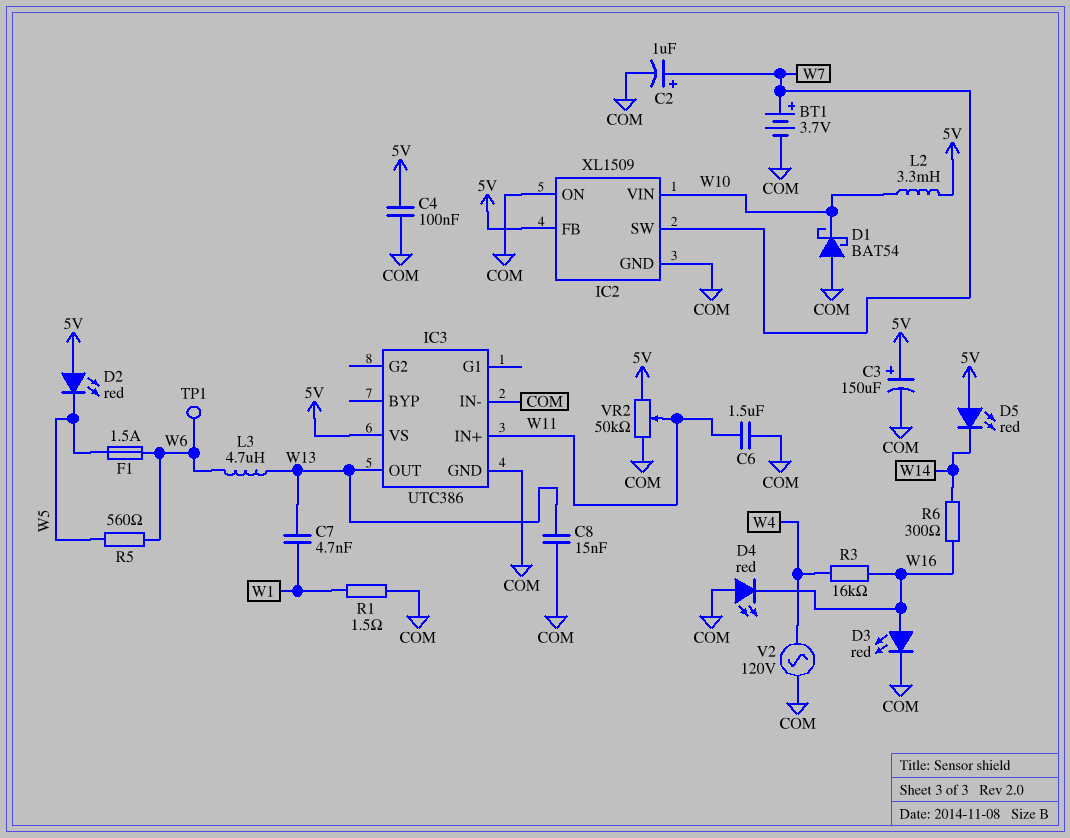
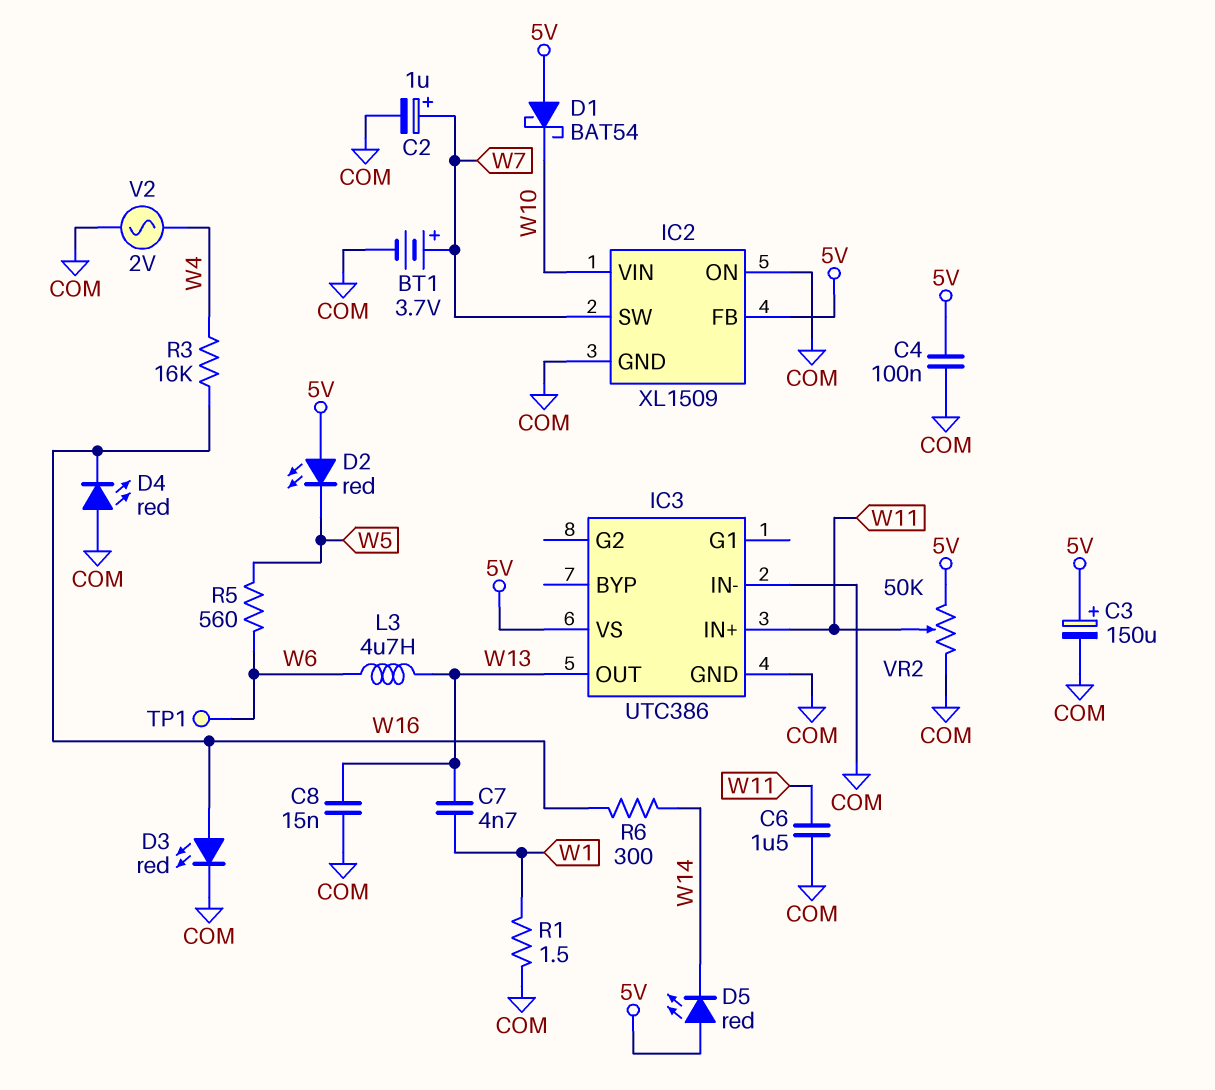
D1: schottky BAT54 (A COM, K W10) -> schottky BAT54 (A 5V, K W10)
F1: 1.5A (W5, W6) -> none
L2: 3.3mH (5V, W10) -> none
V2: AC 120V (COM, W4) -> AC 2V (COM, W4)

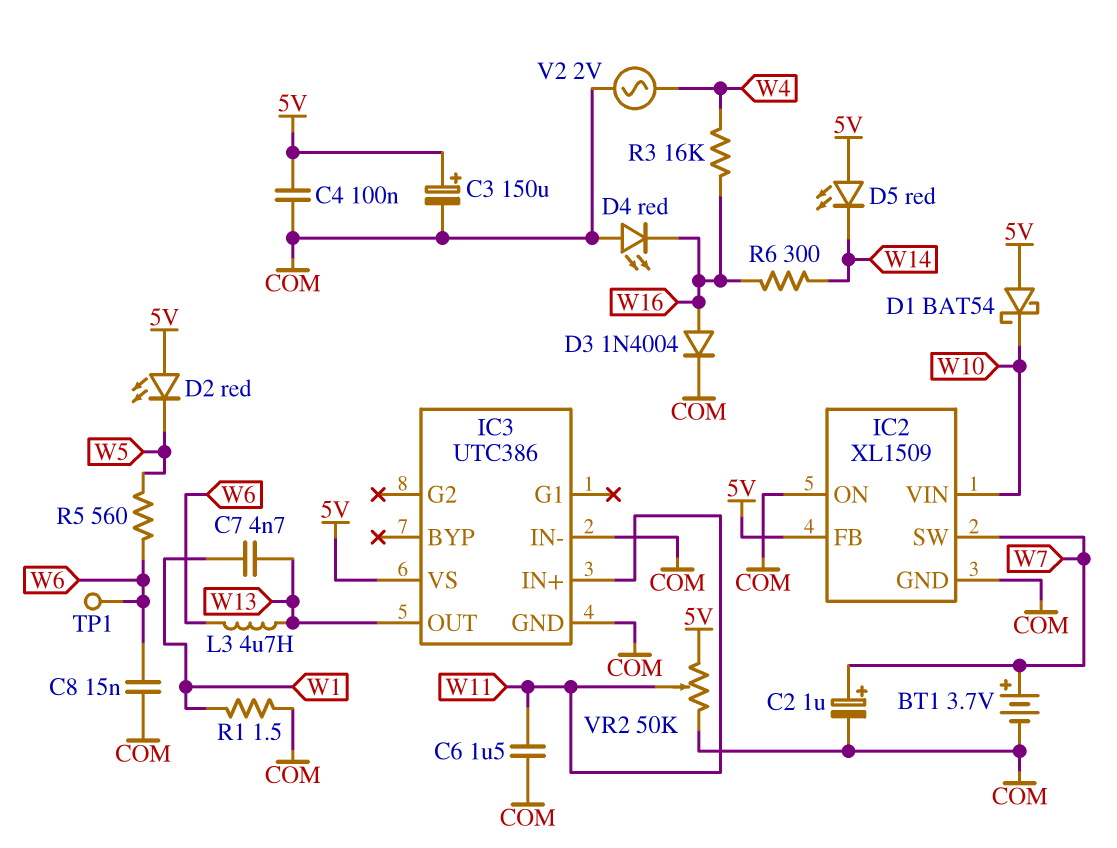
C8: 15nF (COM, W13) -> 15nF (COM, W6)
D3: LED red (A W16, K COM) -> diode 1N4004 (A W16, K COM)

